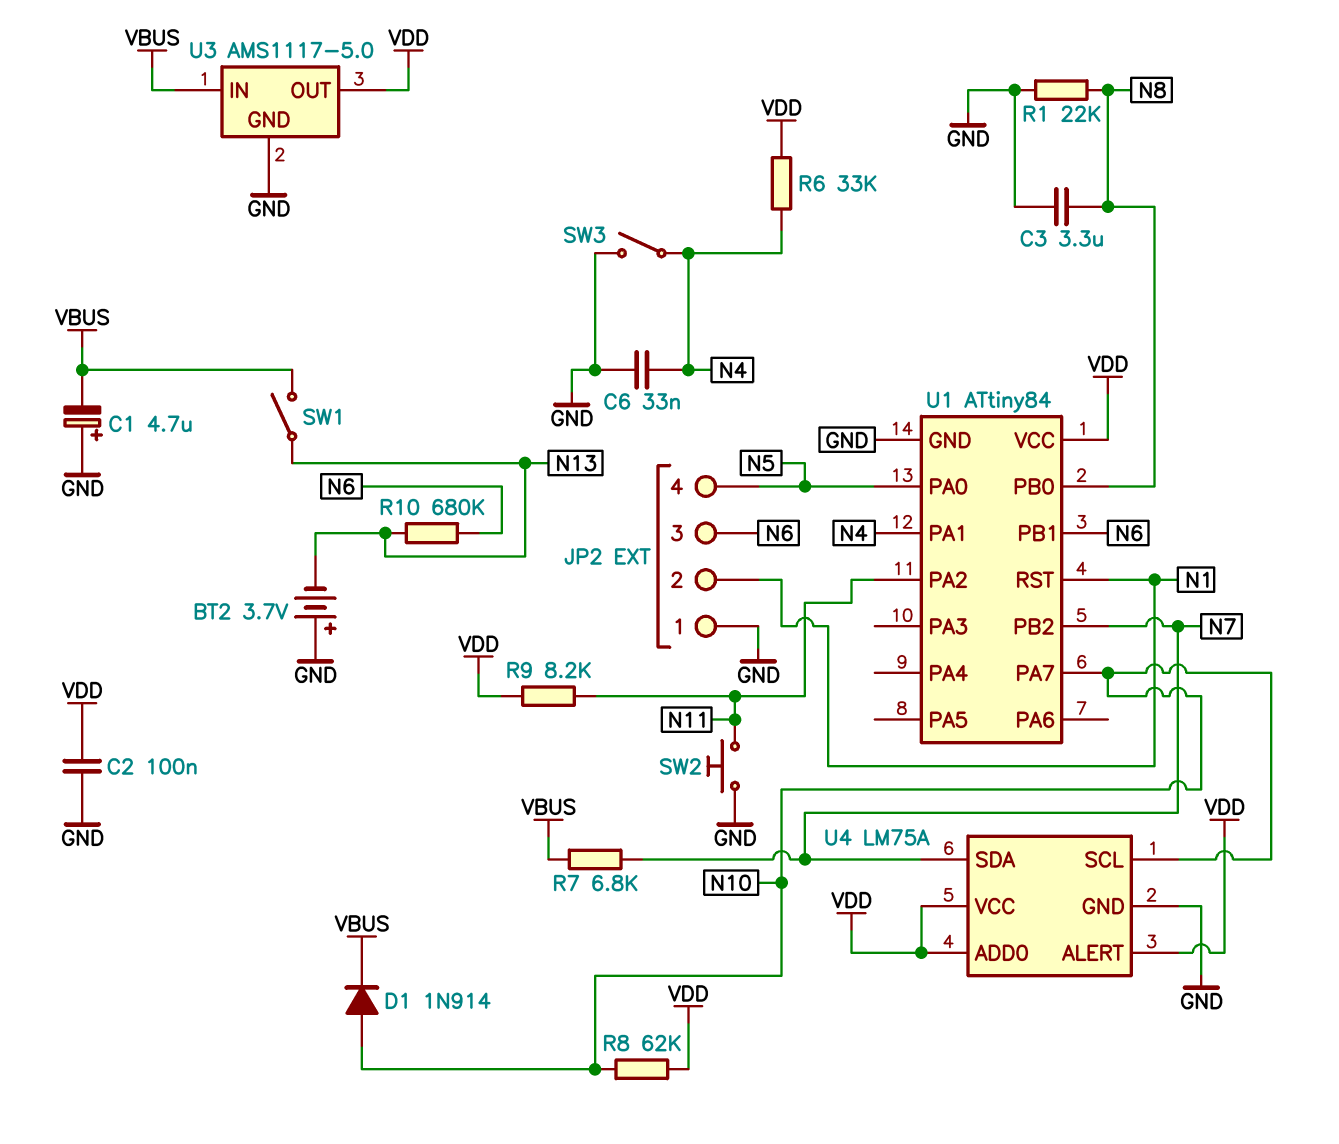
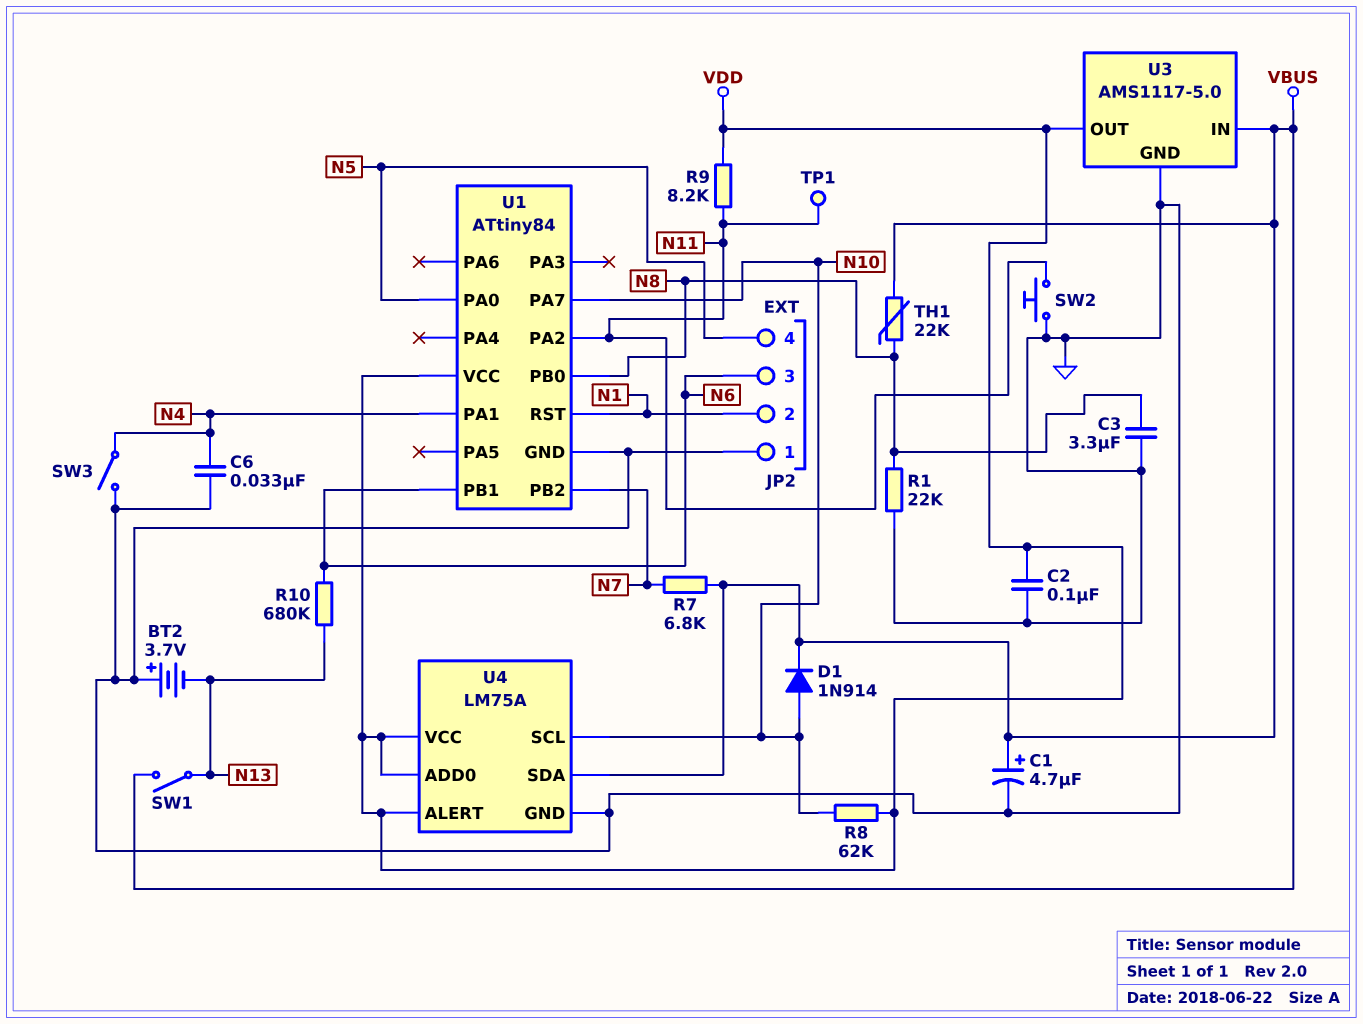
C1: 4.7uF (plus GND, minus VBUS) -> 4.7uF (plus VBUS, minus GND)
R6: 33k (N4, VDD) -> none
TH1: none -> 22k (N8, VBUS)
TP1: none -> test point (N11)
U4 pin SDA: N7 -> VBUS

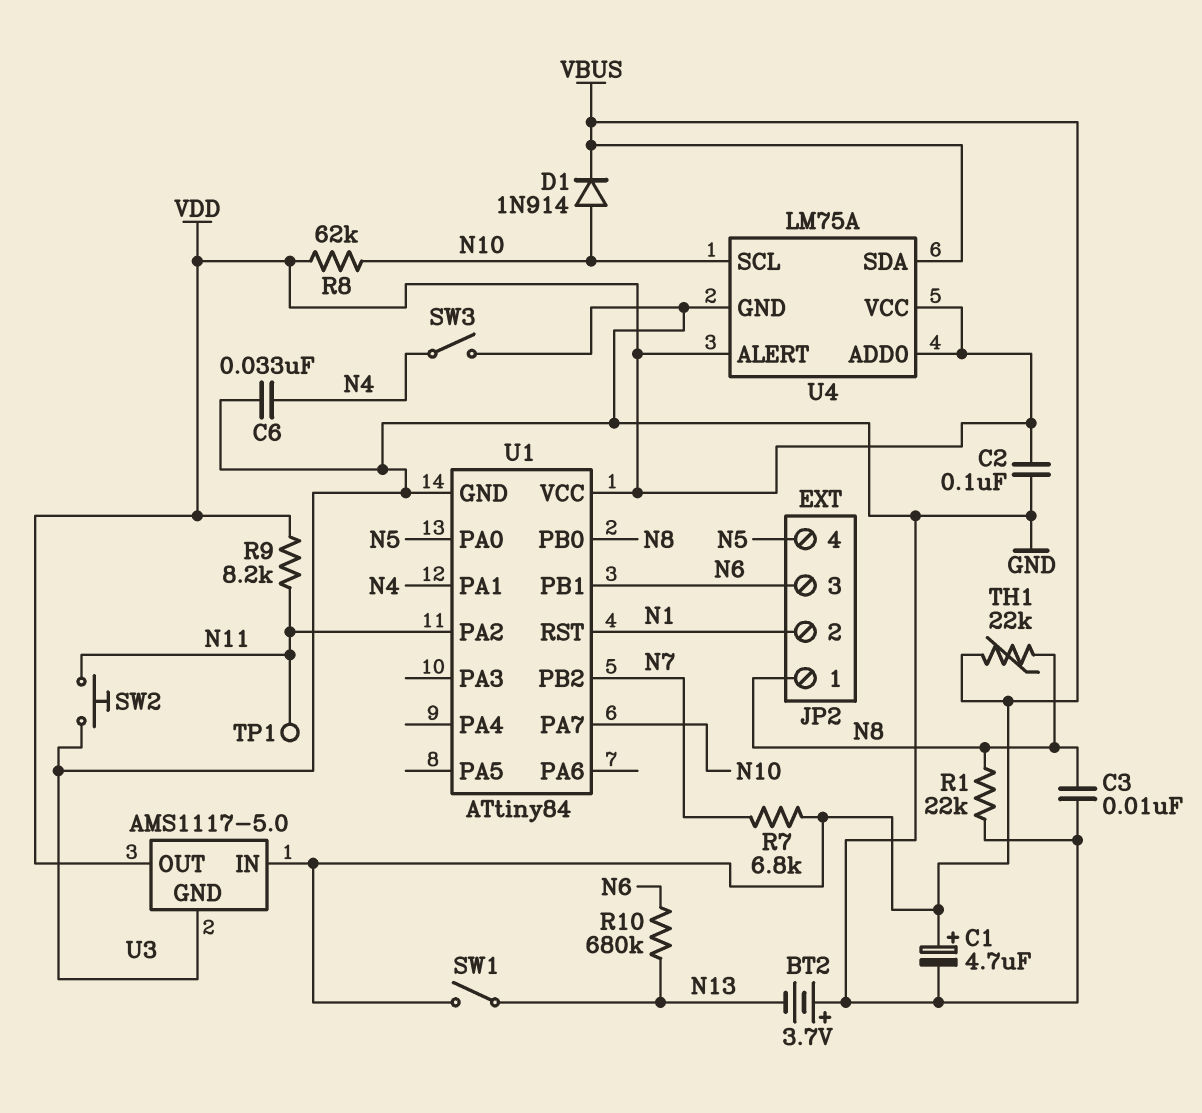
C3: 3.3uF (GND, N8) -> 10nF (GND, N8)
JP2 pin 1: GND -> N8

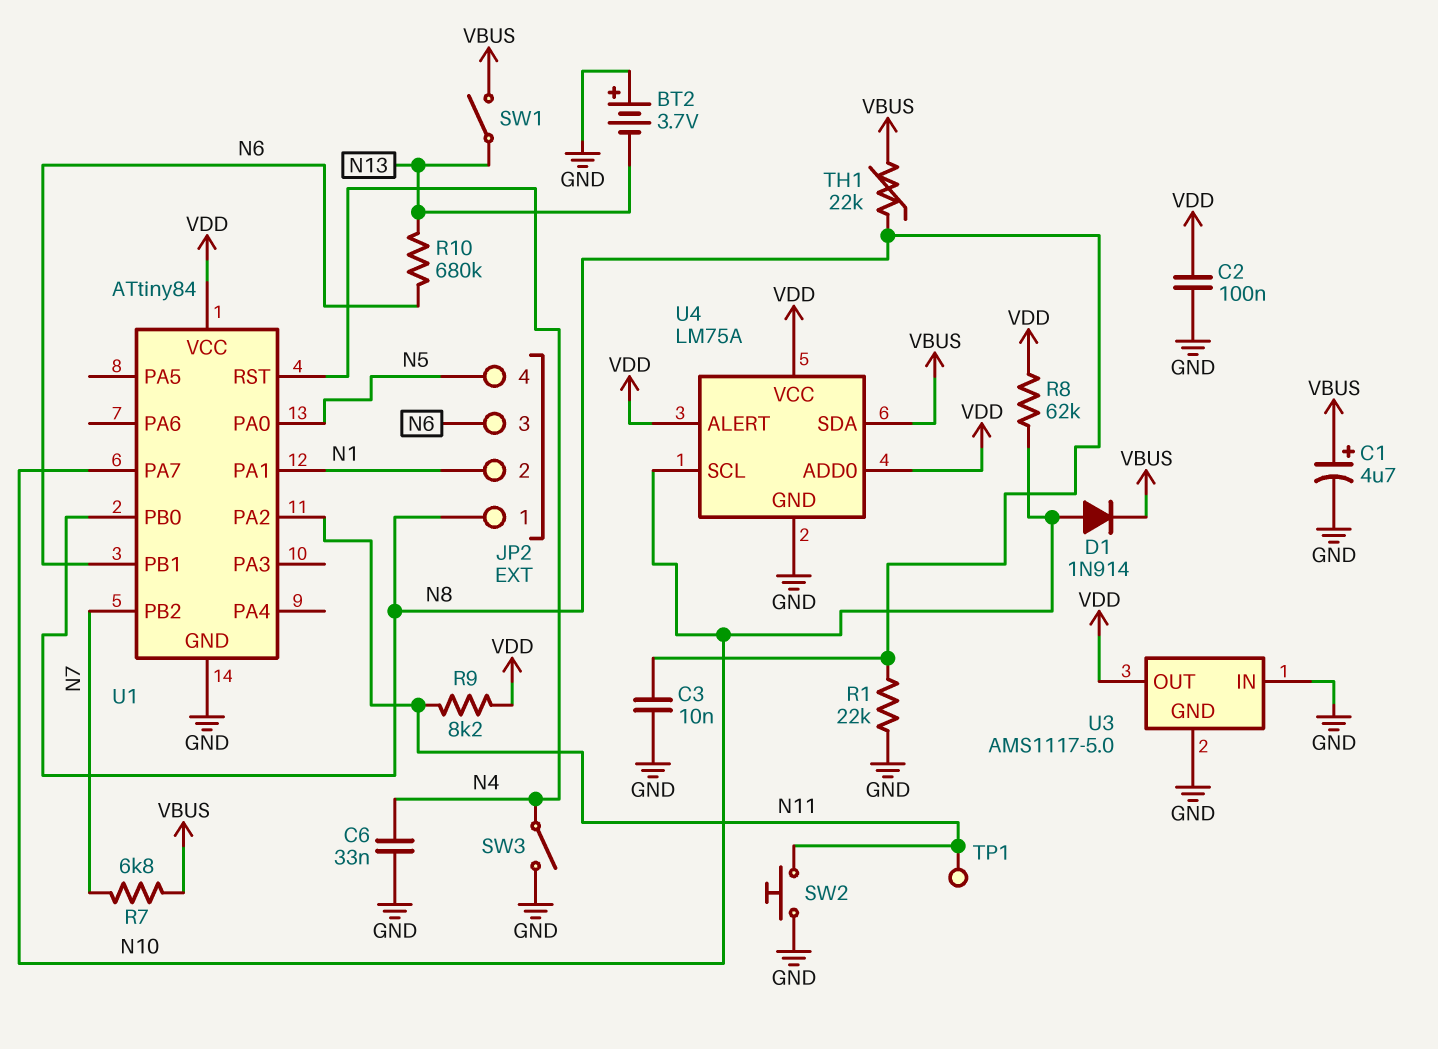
U1 pin PA1: N4 -> N1
U1 pin RST: N1 -> N4
U3 pin IN: VBUS -> GND

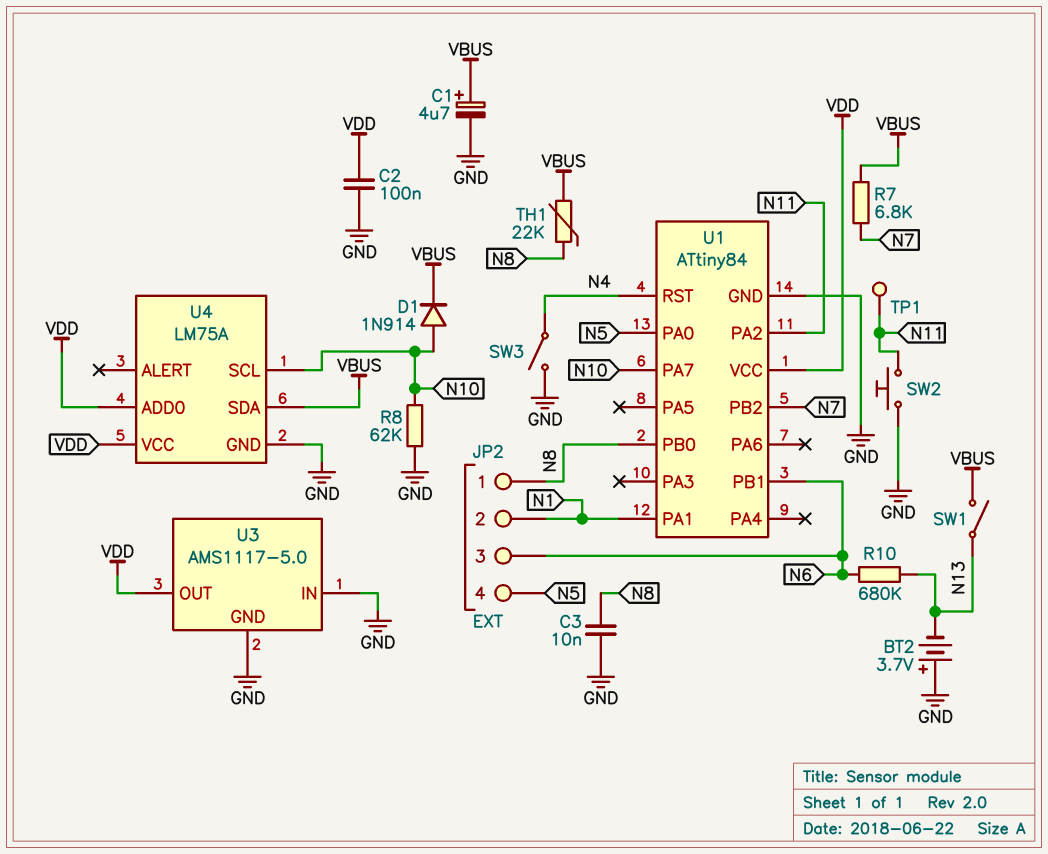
C6: 33nF (GND, N4) -> none
R1: 22k (GND, N8) -> none
R8: 62k (N10, VDD) -> 62k (GND, N10)
R9: 8.2k (N11, VDD) -> none
U4 pin ALERT: VDD -> none

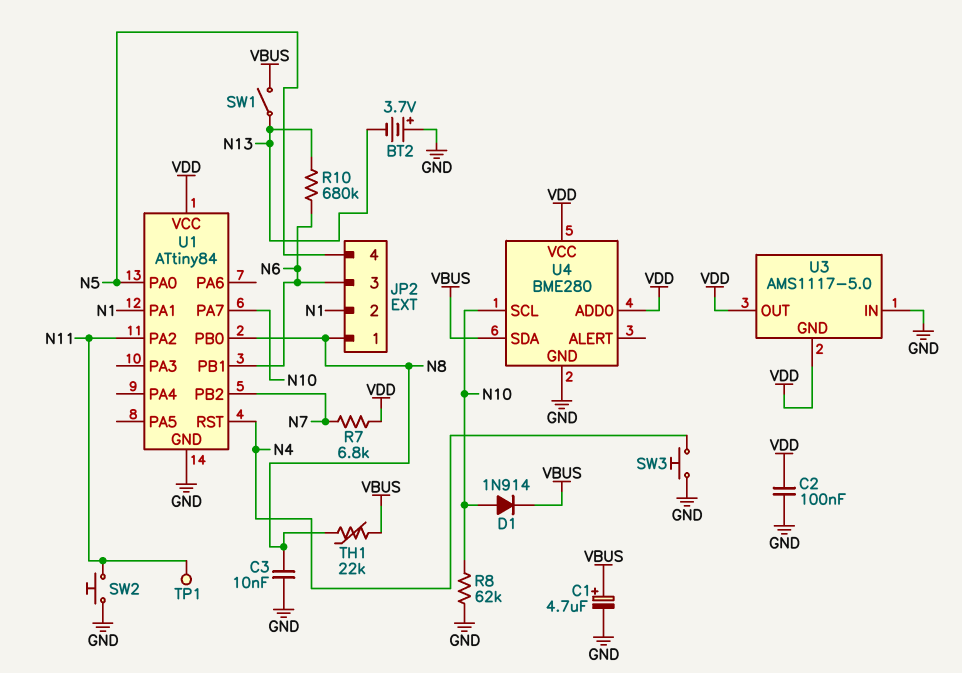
R7: 6.8k (N7, VBUS) -> 6.8k (N7, VDD)
SW3: switch (GND, N4) -> button (GND, N4)
U3 pin GND: GND -> VDD
U4: LM75A -> BME280

